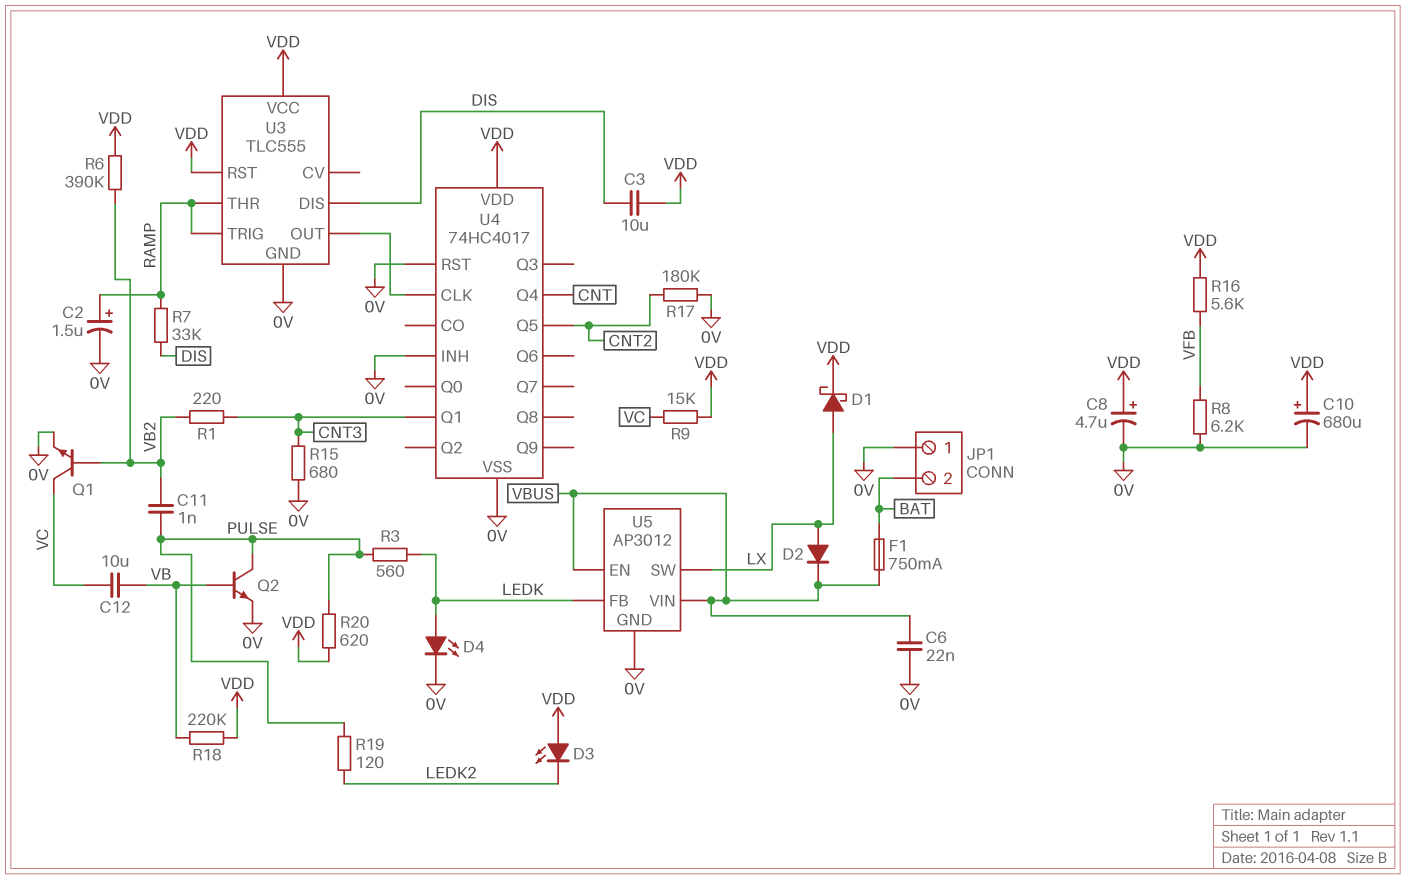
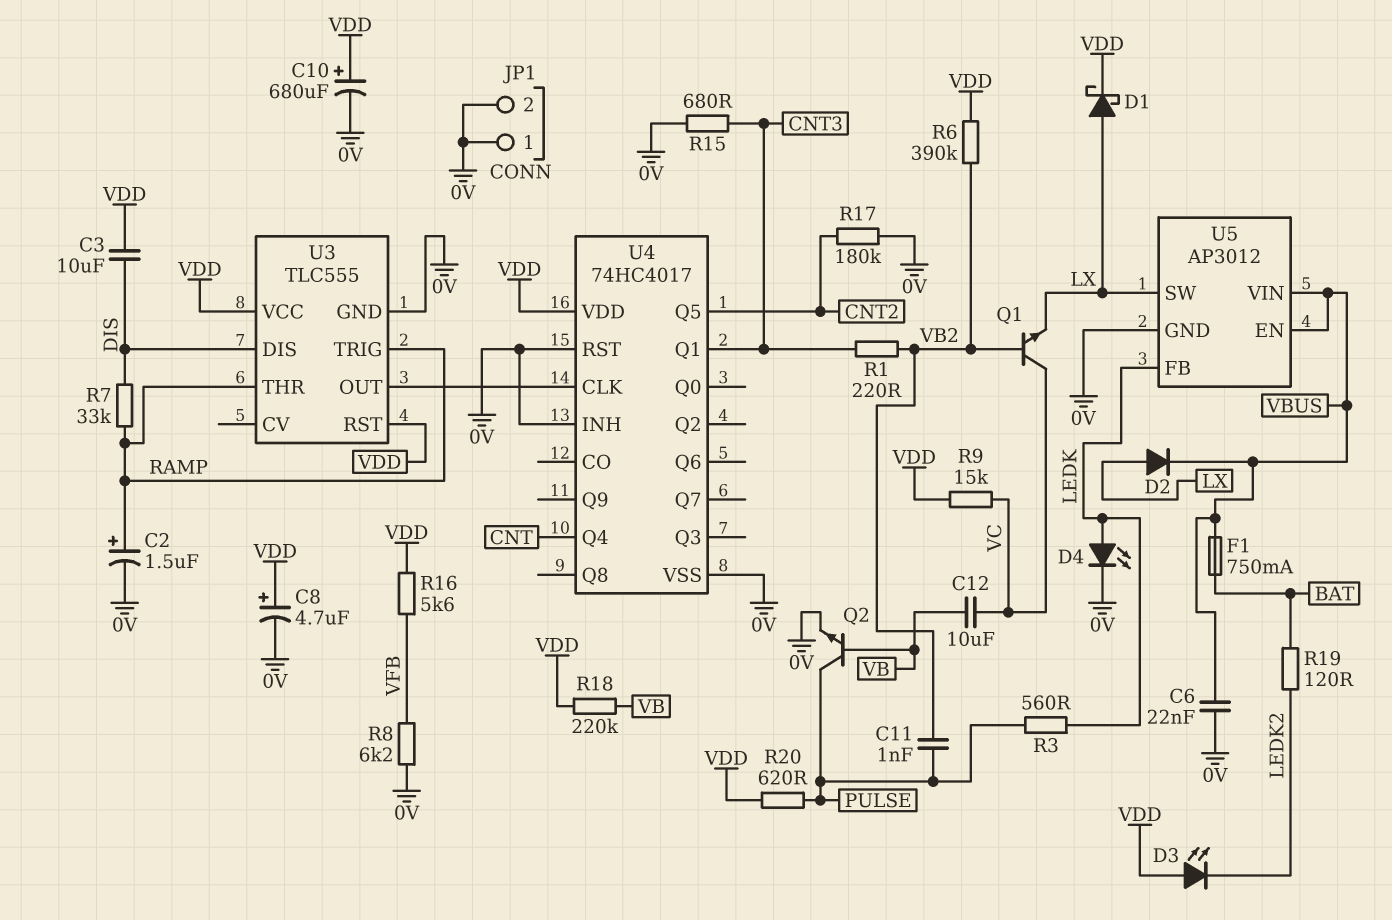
JP1 pin 2: BAT -> 0V
Q1: NPN (B VB2, C VC, E 0V) -> NPN (B VB2, C VC, E LX)
R19: 120 (LEDK2, PULSE) -> 120 (BAT, LEDK2)

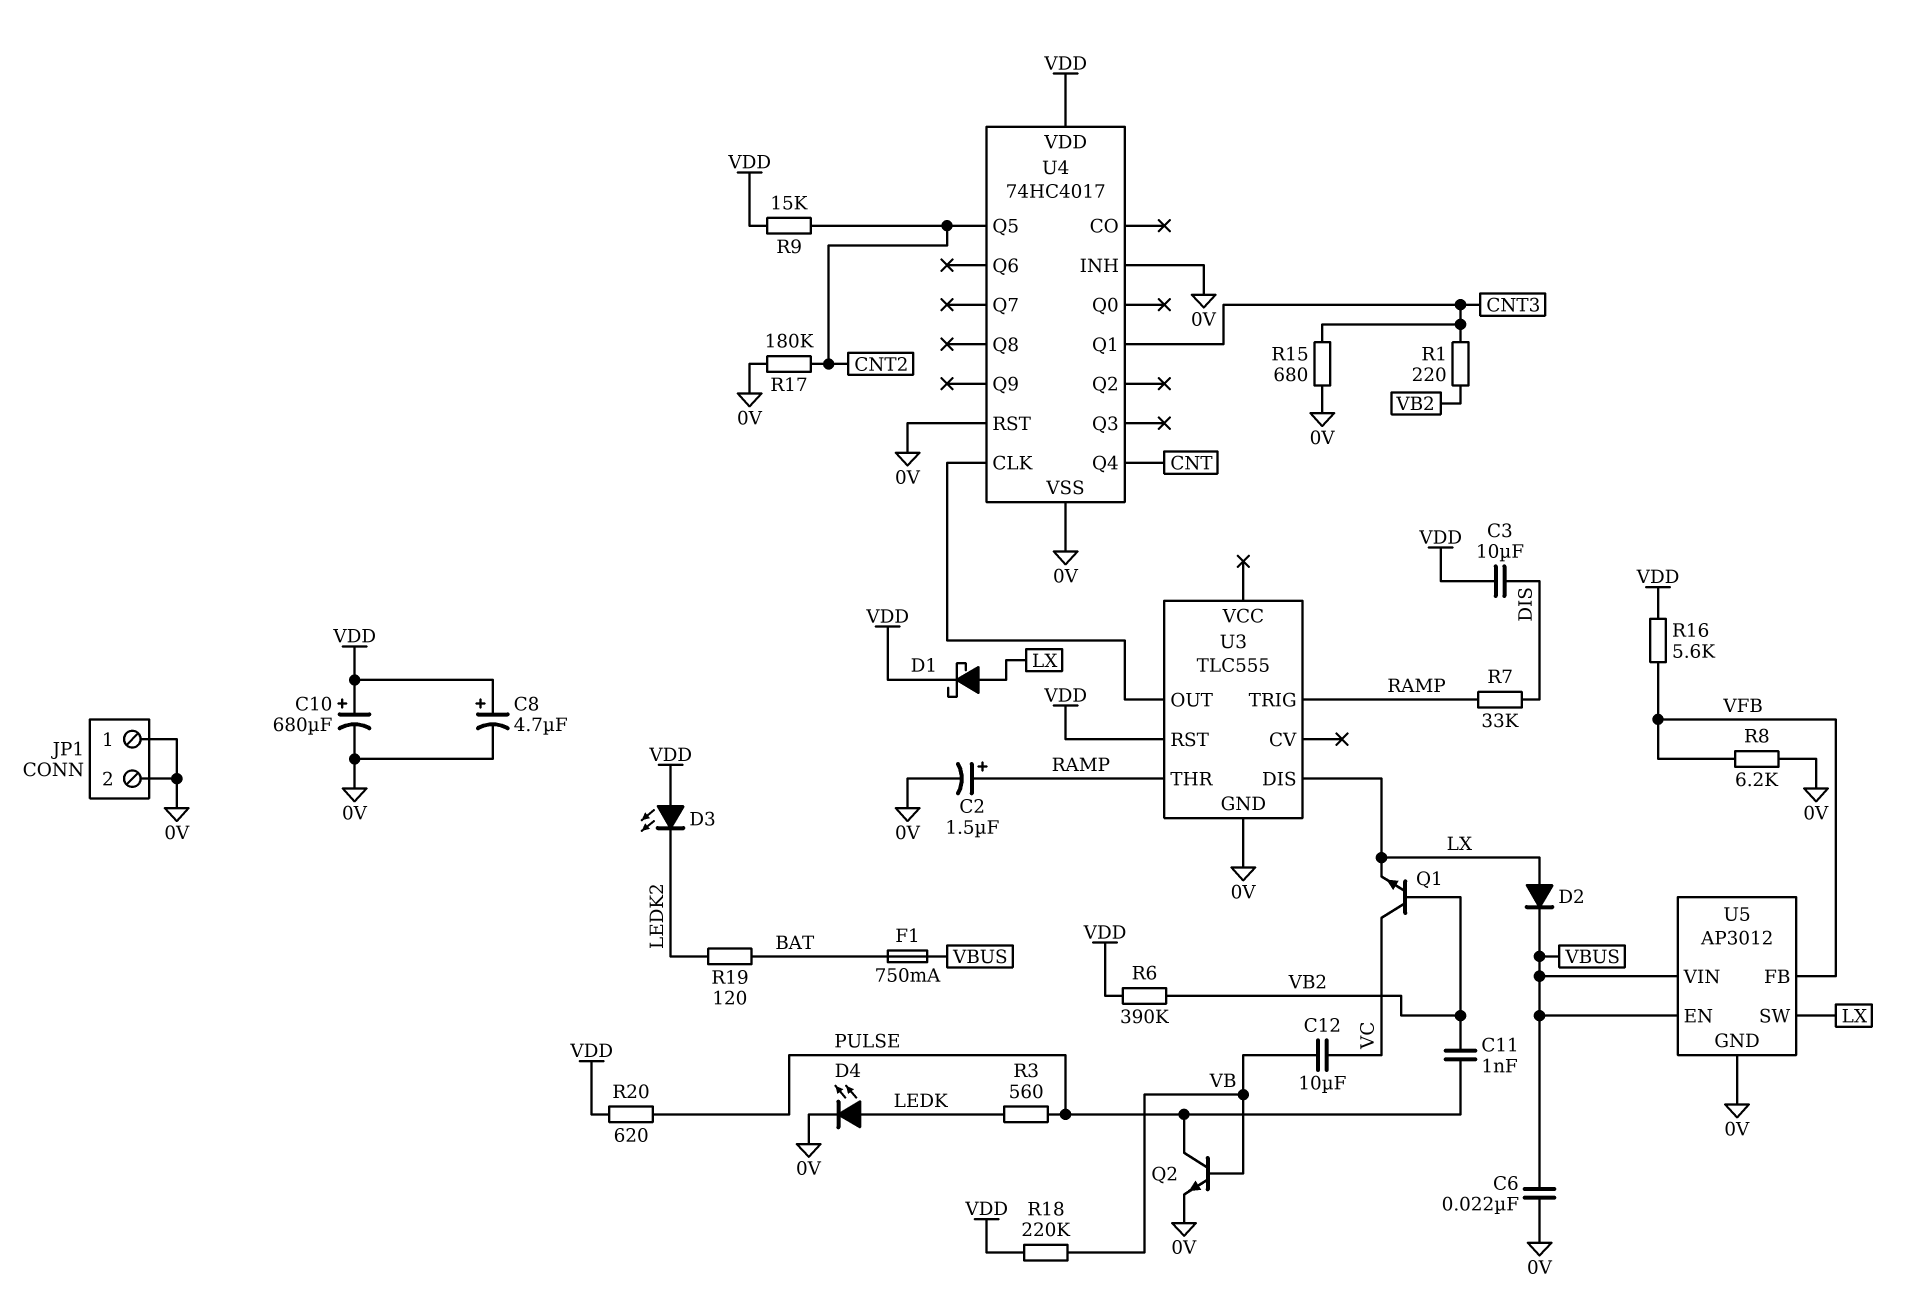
R9: 15k (VC, VDD) -> 15k (CNT2, VDD)
U3 pin DIS: DIS -> LX
U3 pin VCC: VDD -> none
U5 pin FB: LEDK -> VFB

